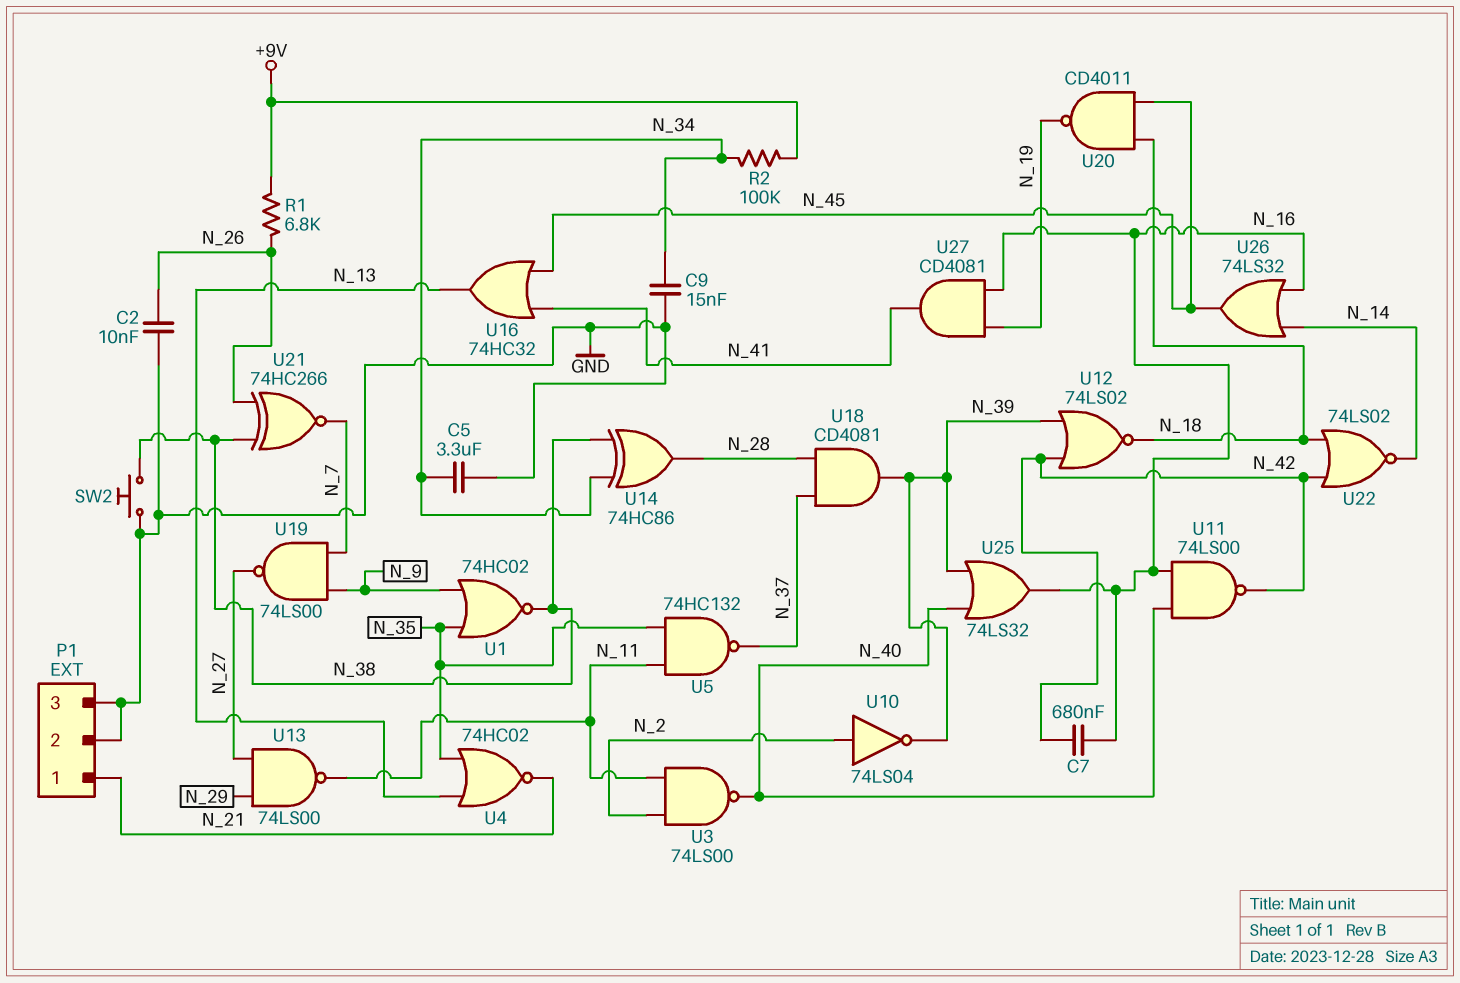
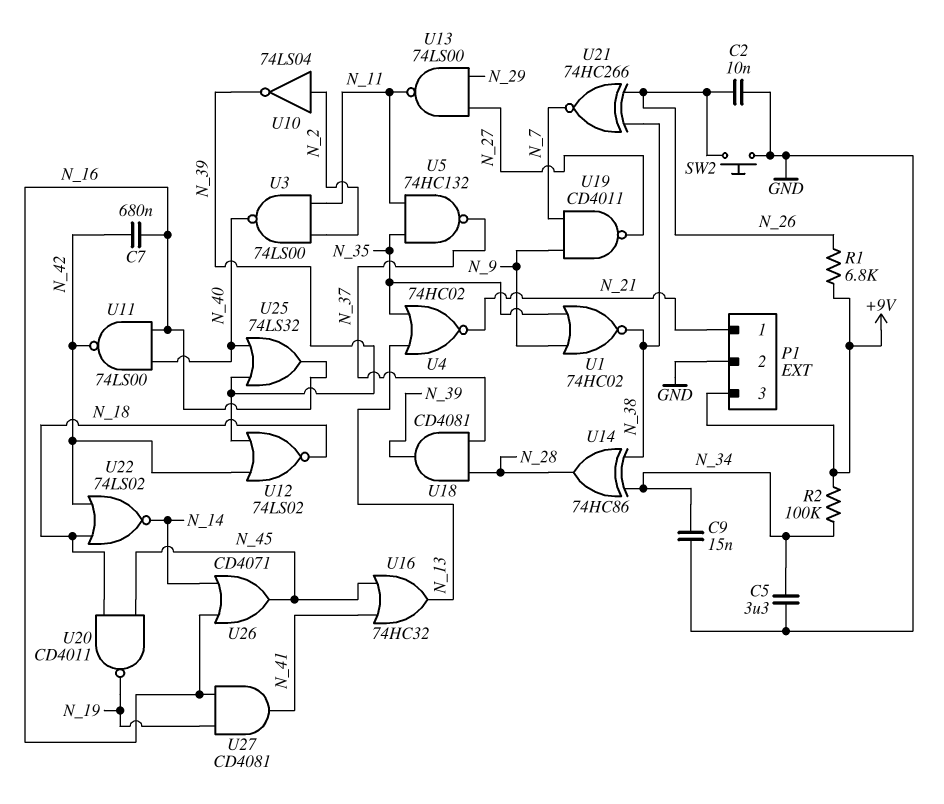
P1 pin 3: GND -> +9V
SW2: button (GND, N_38) -> button (GND, N_26)
U19: NAND 74LS00 (in N_7, in N_9, out N_27) -> NAND CD4011 (in N_7, in N_9, out N_27)
U26: OR 74LS32 (in N_14, in N_16, out N_45) -> OR CD4071 (in N_14, in N_16, out N_45)

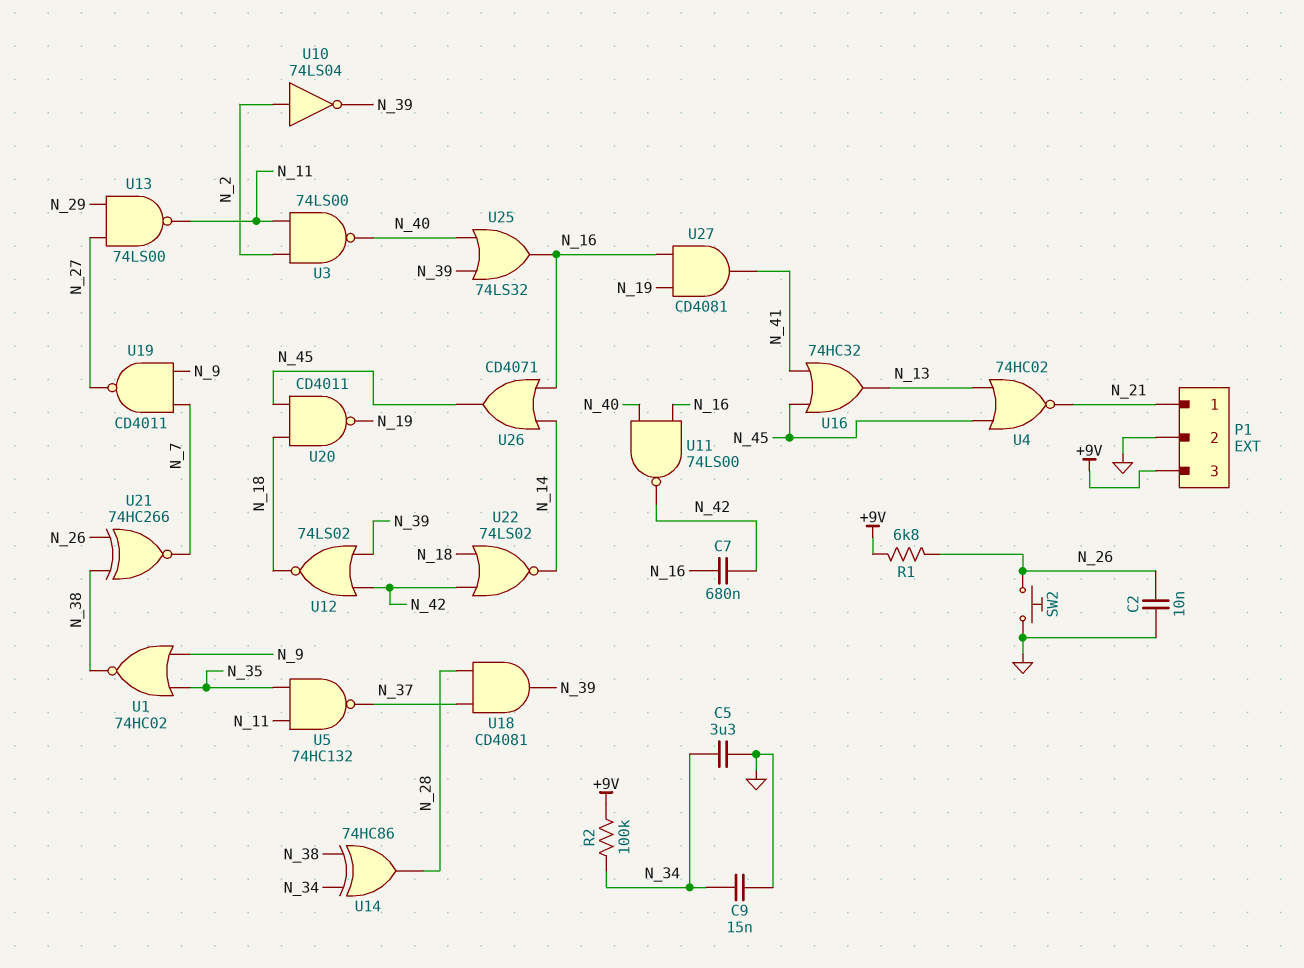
U4: NOR 74HC02 (in N_13, in N_35, out N_21) -> NOR 74HC02 (in N_13, in N_45, out N_21)

